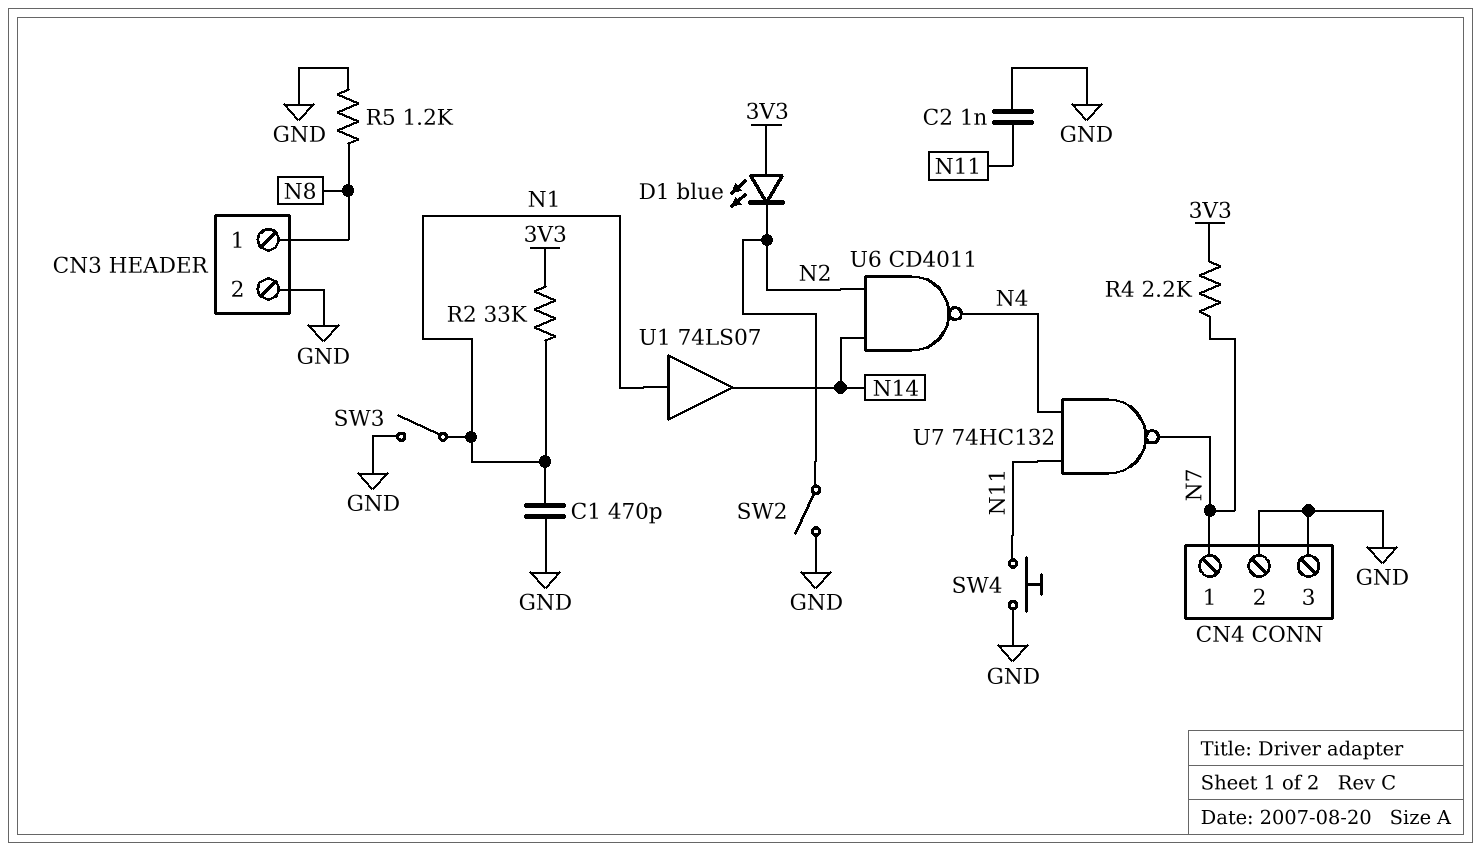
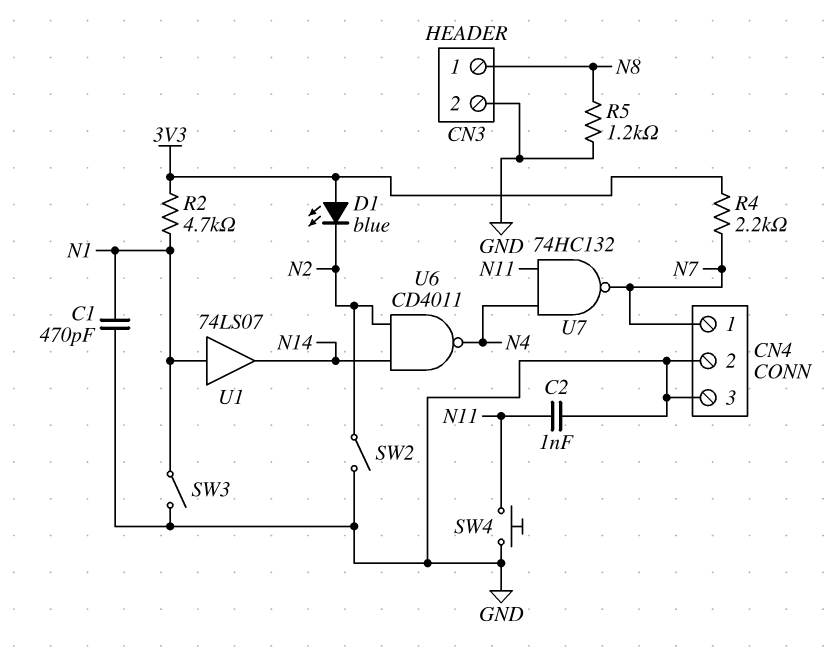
R2: 33k (3V3, N1) -> 4.7k (3V3, N1)

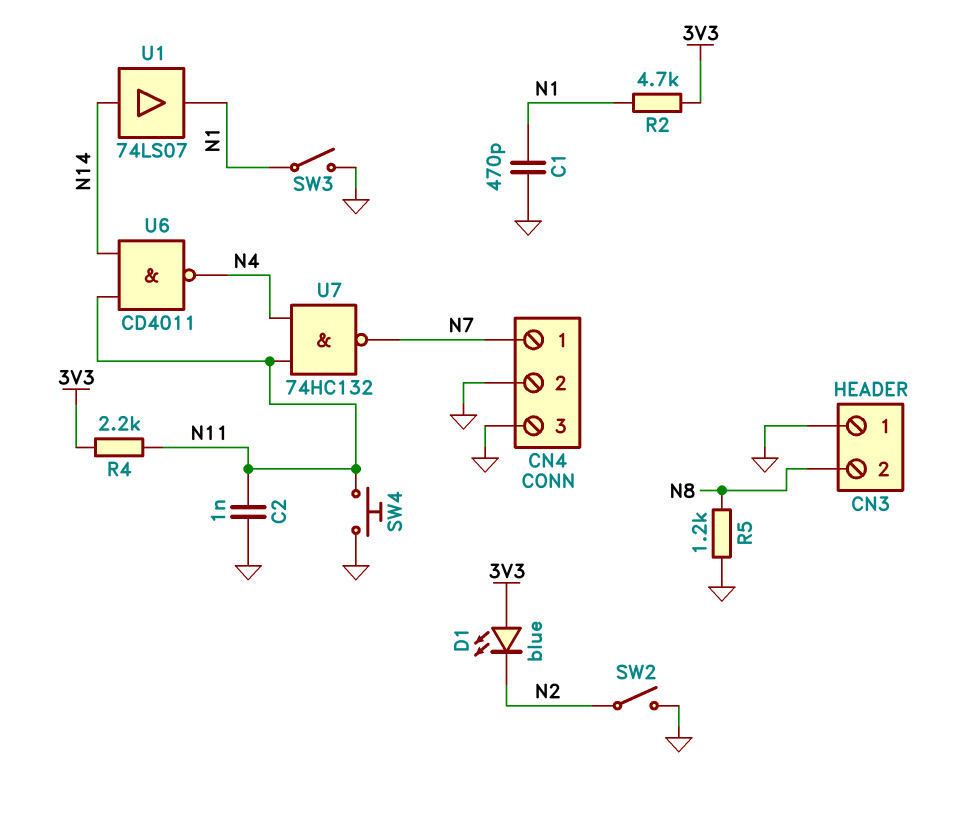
CN3 pin 1: N8 -> GND
CN3 pin 2: GND -> N8
R4: 2.2k (3V3, N7) -> 2.2k (3V3, N11)
U1: buffer 74LS07 (in N1, out N14) -> buffer 74LS07 (in N14, out N1)
U6: NAND CD4011 (in N2, in N14, out N4) -> NAND CD4011 (in N11, in N14, out N4)

